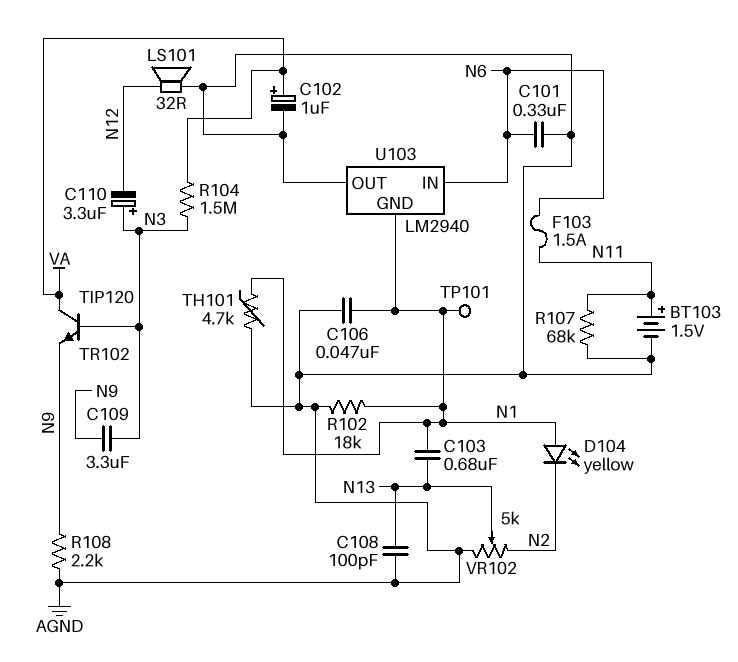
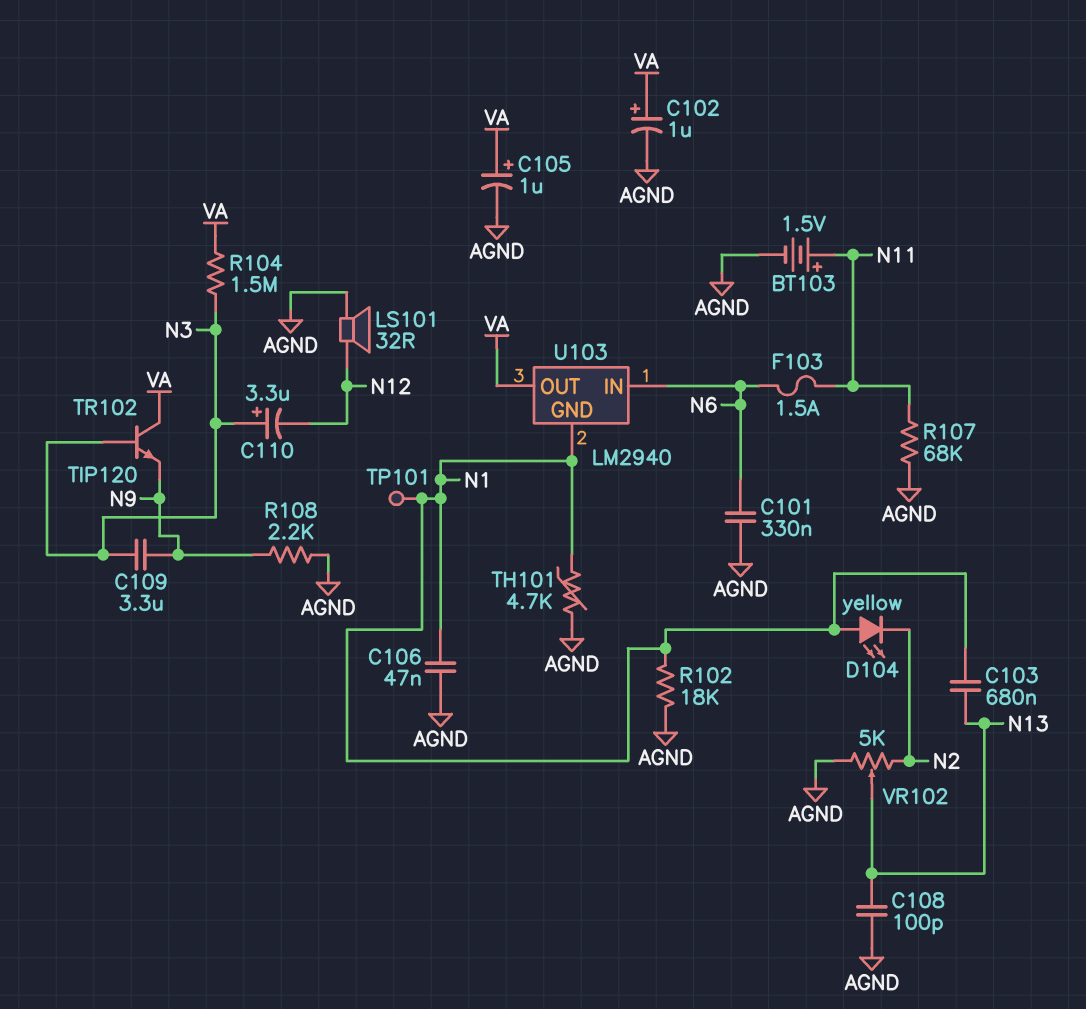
C105: none -> 1uF (plus VA, minus AGND)
U103 pin OUT: AGND -> VA

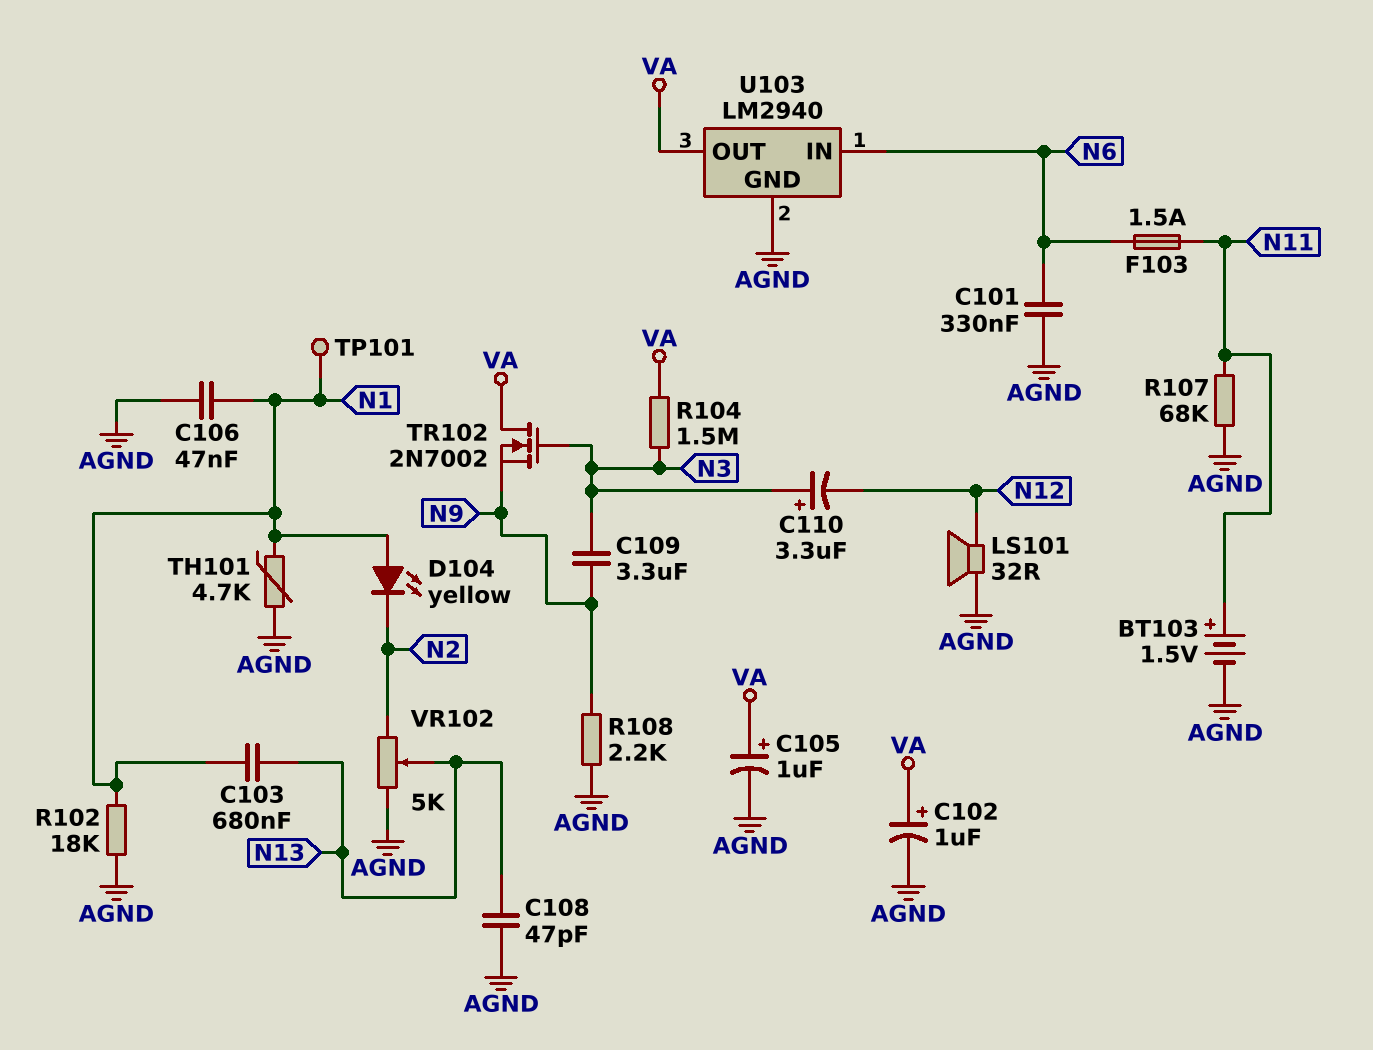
C108: 100pF (AGND, N13) -> 47pF (AGND, N13)
TR102: NPN TIP120 (B N3, C VA, E N9) -> NMOS 2N7002 (G N3, D VA, S N9)
U103 pin GND: N1 -> AGND

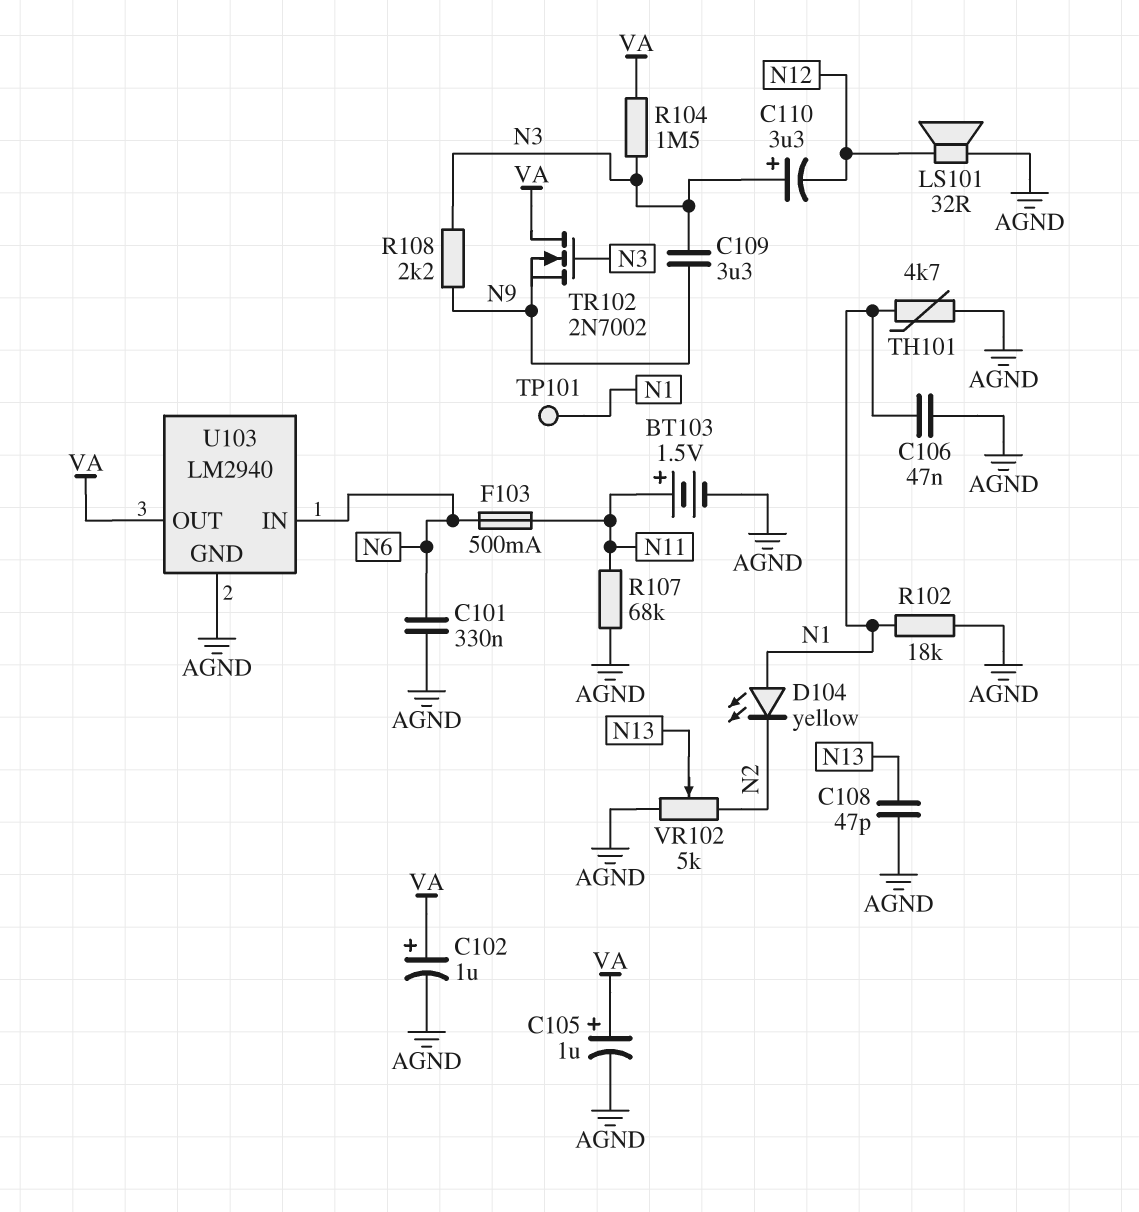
C103: 680nF (N1, N13) -> none
F103: 1.5A (N6, N11) -> 500mA (N6, N11)
R108: 2.2k (AGND, N9) -> 2.2k (N3, N9)

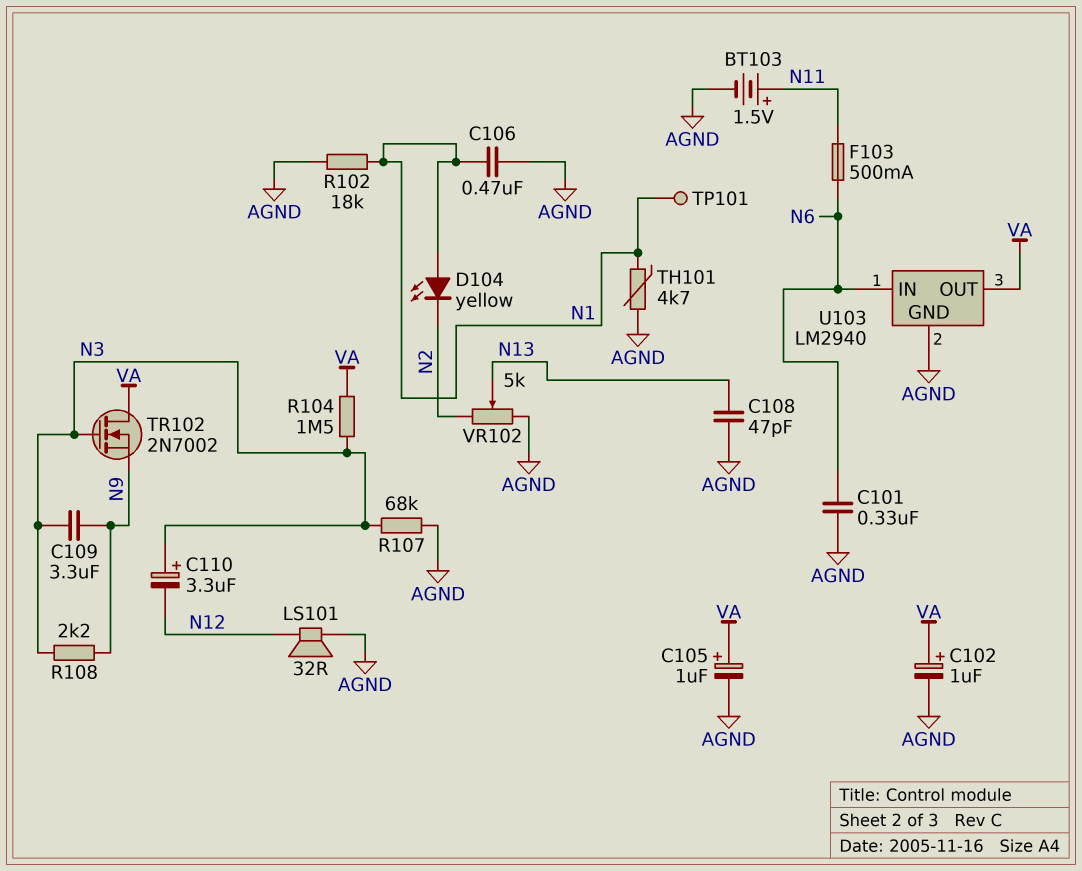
C106: 47nF (AGND, N1) -> 470nF (AGND, N1)
R107: 68k (AGND, N11) -> 68k (AGND, N3)

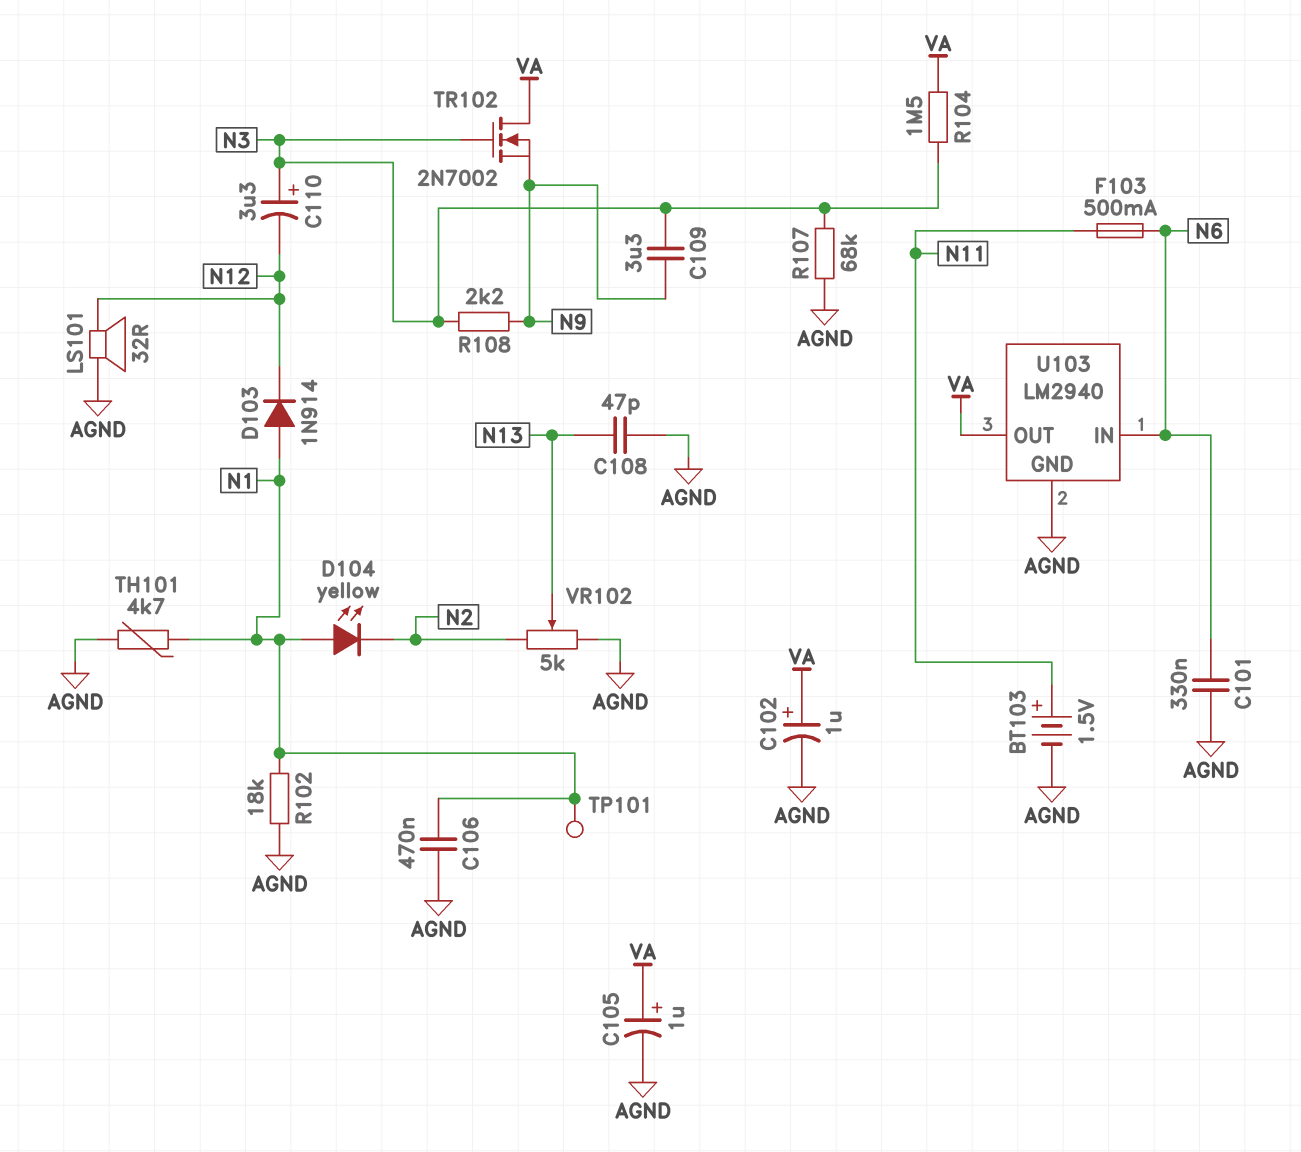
D103: none -> diode 1N914 (A N1, K N12)

